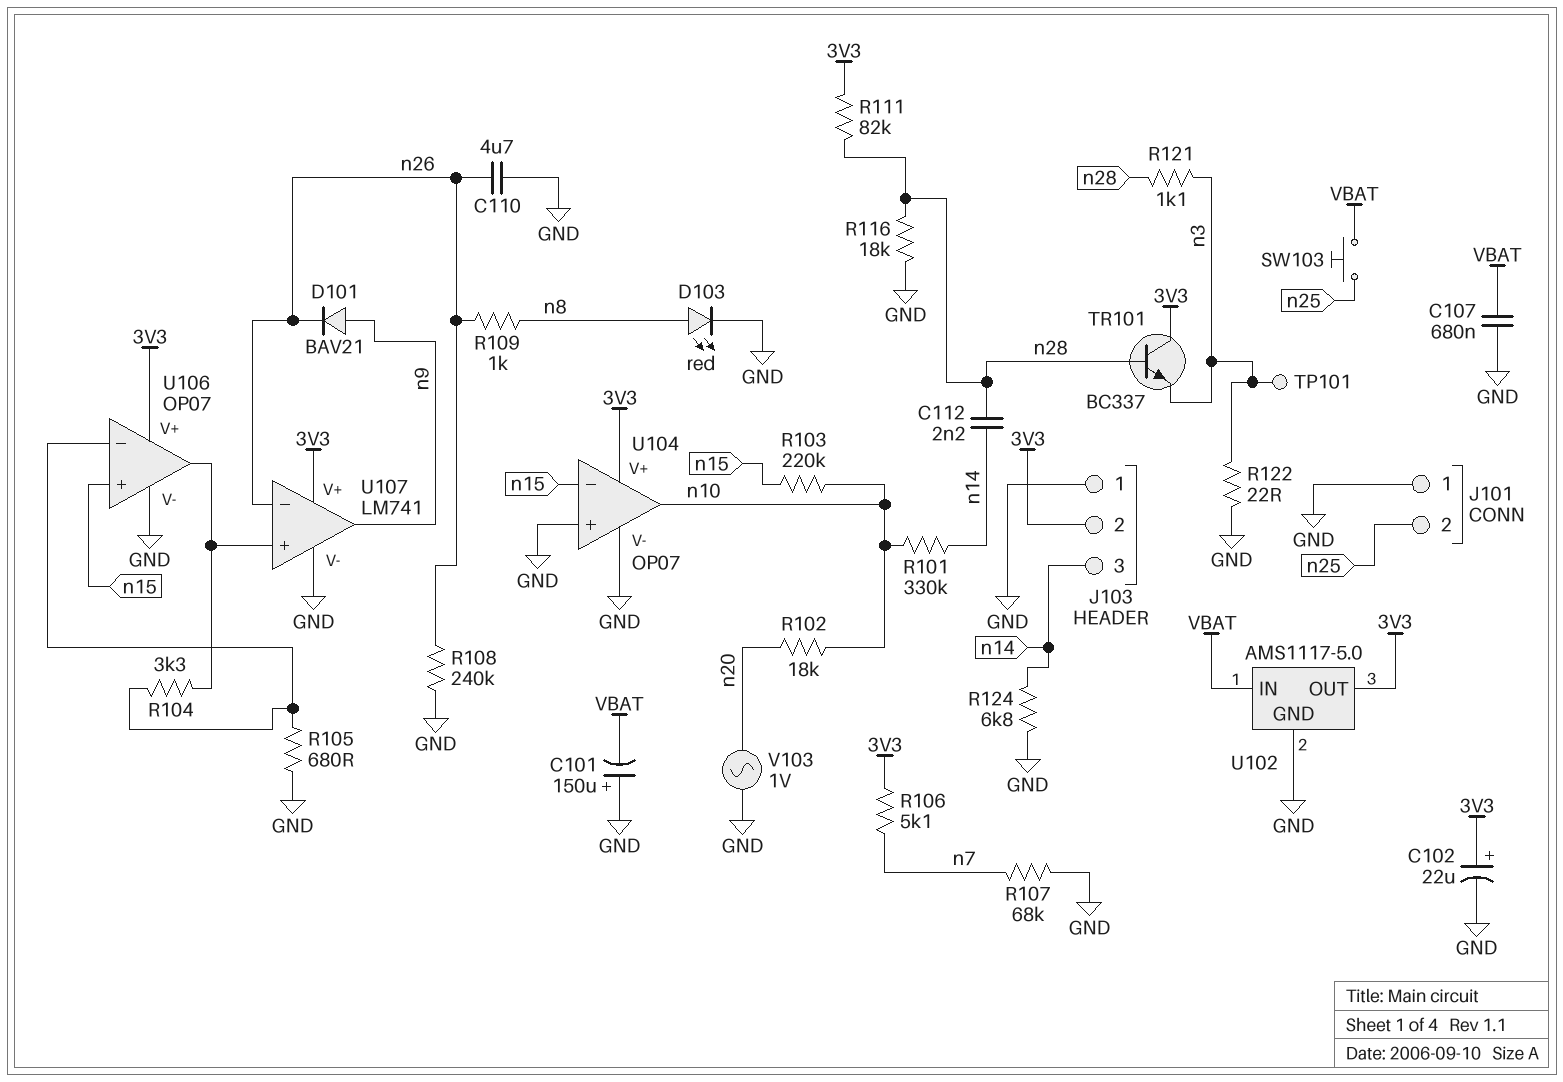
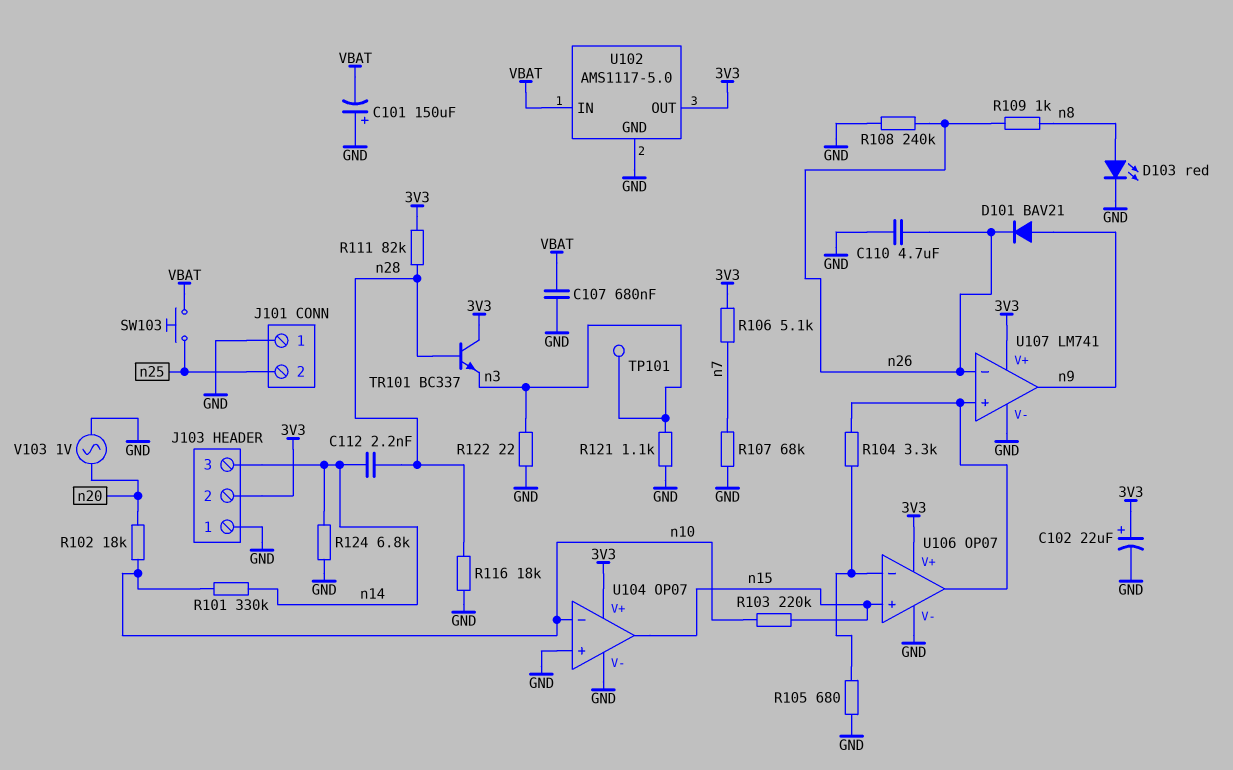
R121: 1.1k (n3, n28) -> 1.1k (GND, n3)
U104 pin in-: n15 -> n10
U104 pin out: n10 -> n15

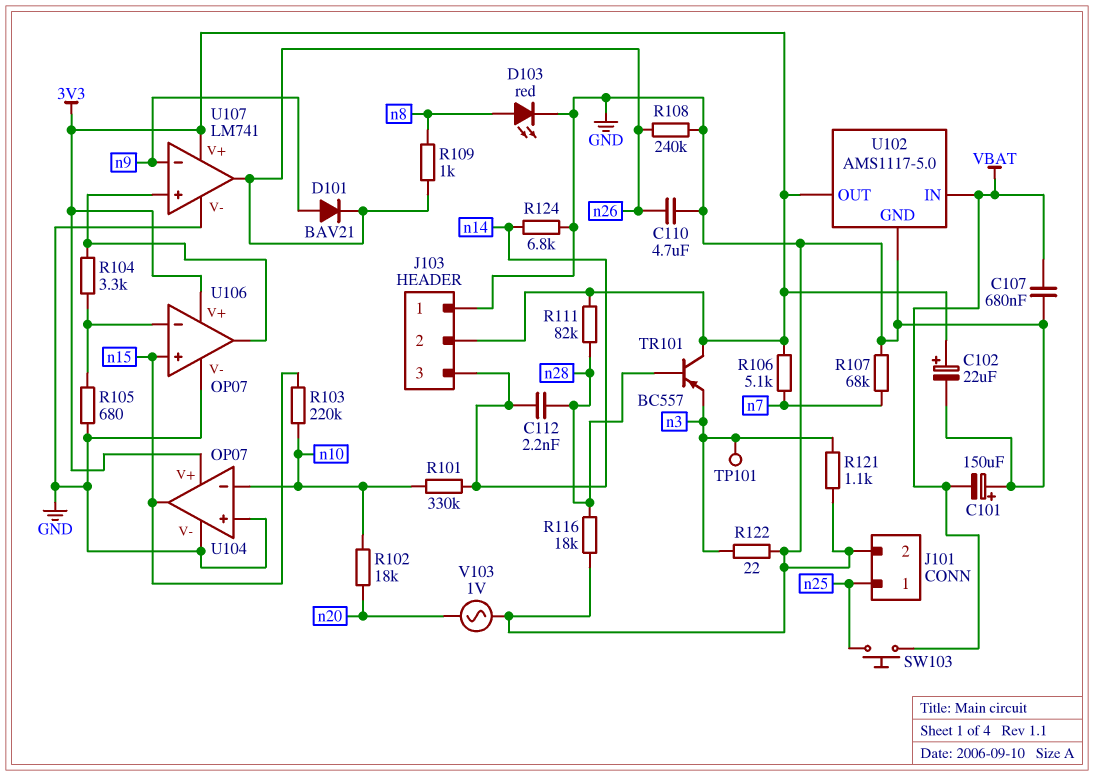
J101 pin 1: GND -> n25
J101 pin 2: n25 -> GND
TR101: NPN BC337 (B n28, C 3V3, E n3) -> PNP BC557 (B n28, C 3V3, E n3)
U107 pin in-: n26 -> n9
U107 pin out: n9 -> n26

